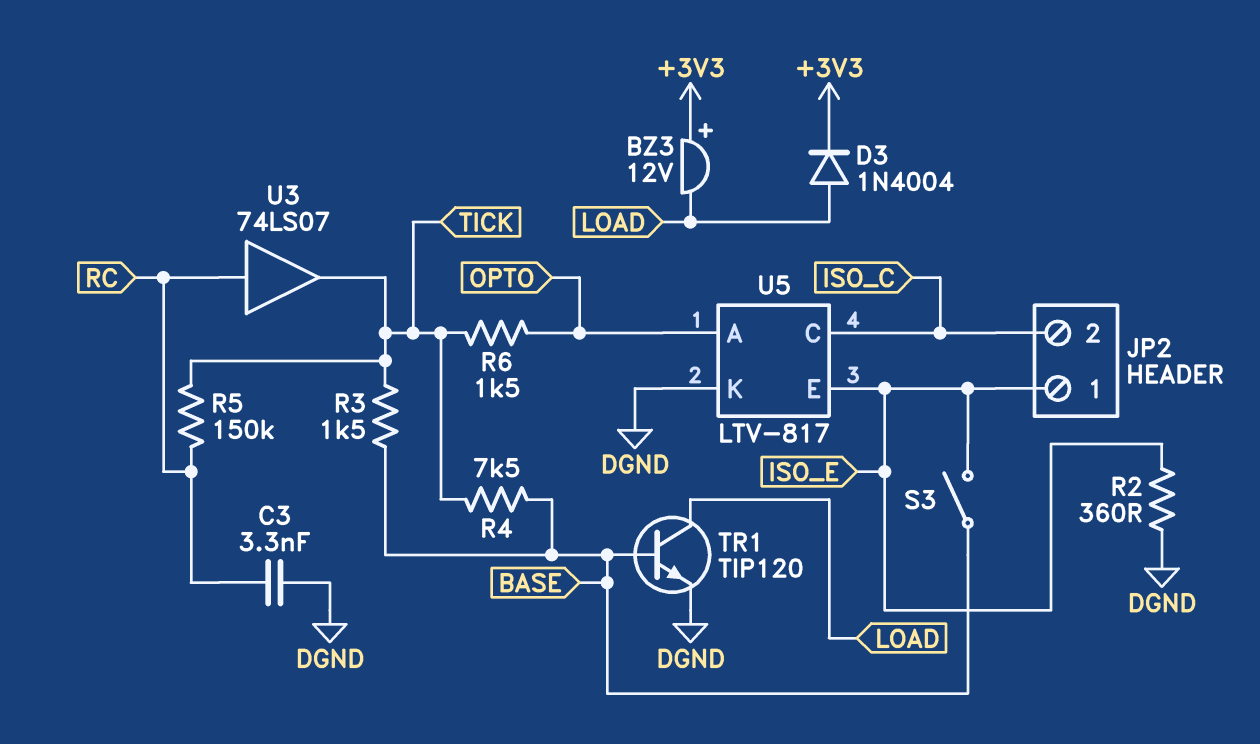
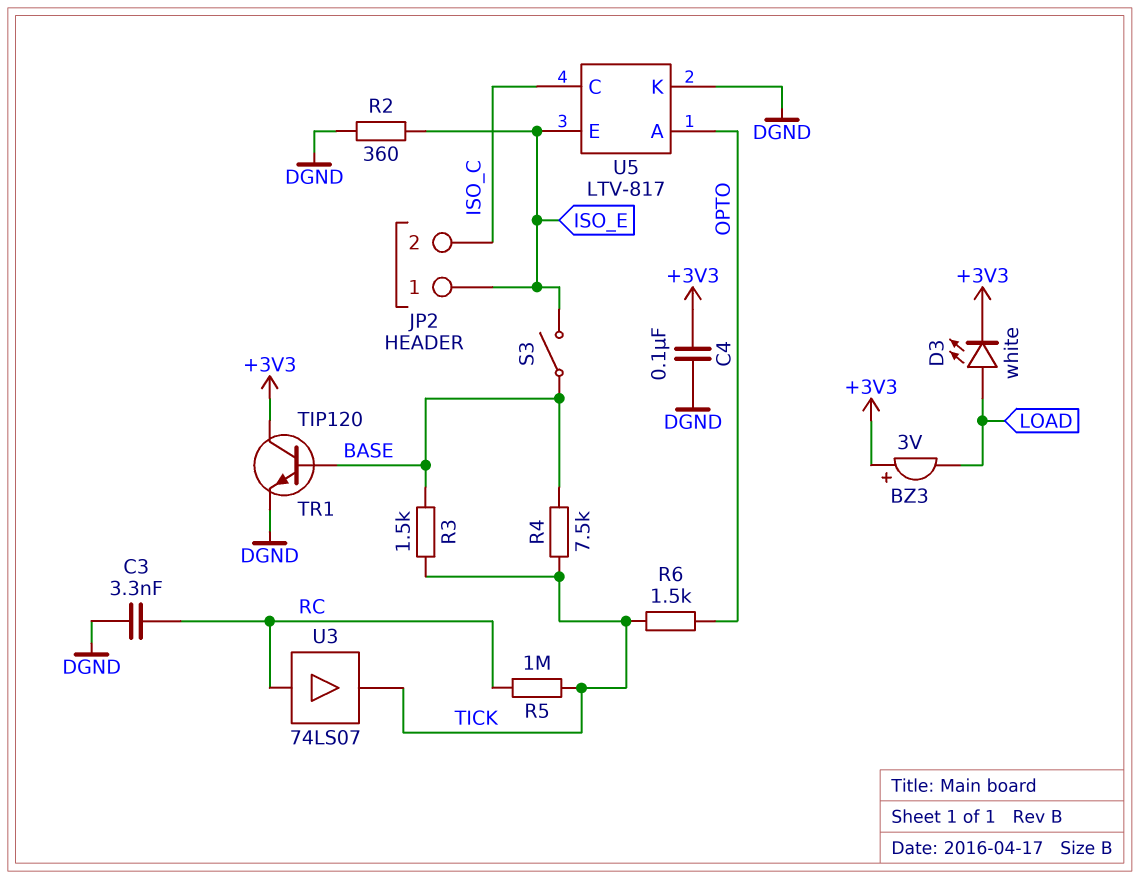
BZ3: buzzer 12V (plus +3V3, minus LOAD) -> buzzer 3V (plus +3V3, minus LOAD)
C4: none -> 100nF (+3V3, DGND)
D3: diode 1N4004 (A LOAD, K +3V3) -> LED white (A LOAD, K +3V3)
R5: 150k (RC, TICK) -> 1M (RC, TICK)
TR1: NPN TIP120 (B BASE, C LOAD, E DGND) -> NPN TIP120 (B BASE, C +3V3, E DGND)

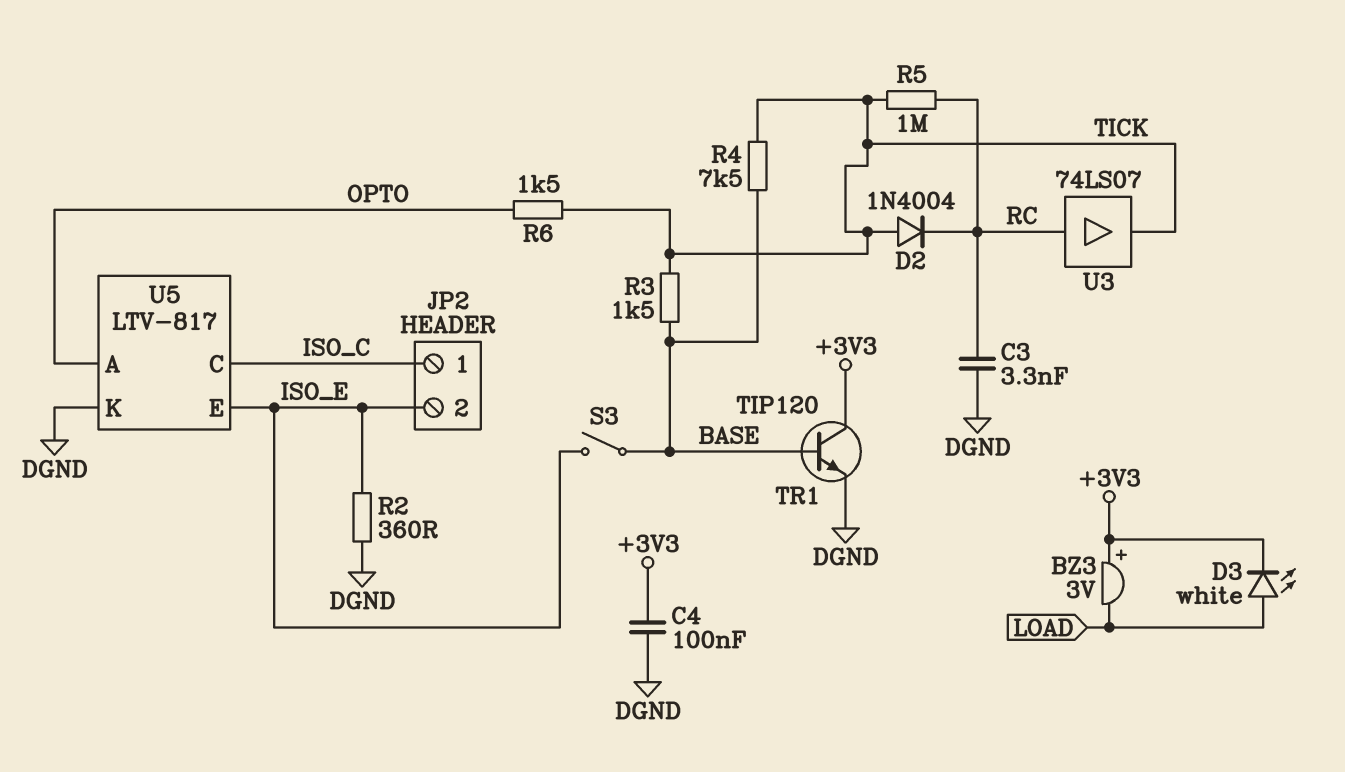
D2: none -> diode 1N4004 (A TICK, K RC)
JP2 pin 1: ISO_E -> ISO_C
JP2 pin 2: ISO_C -> ISO_E

